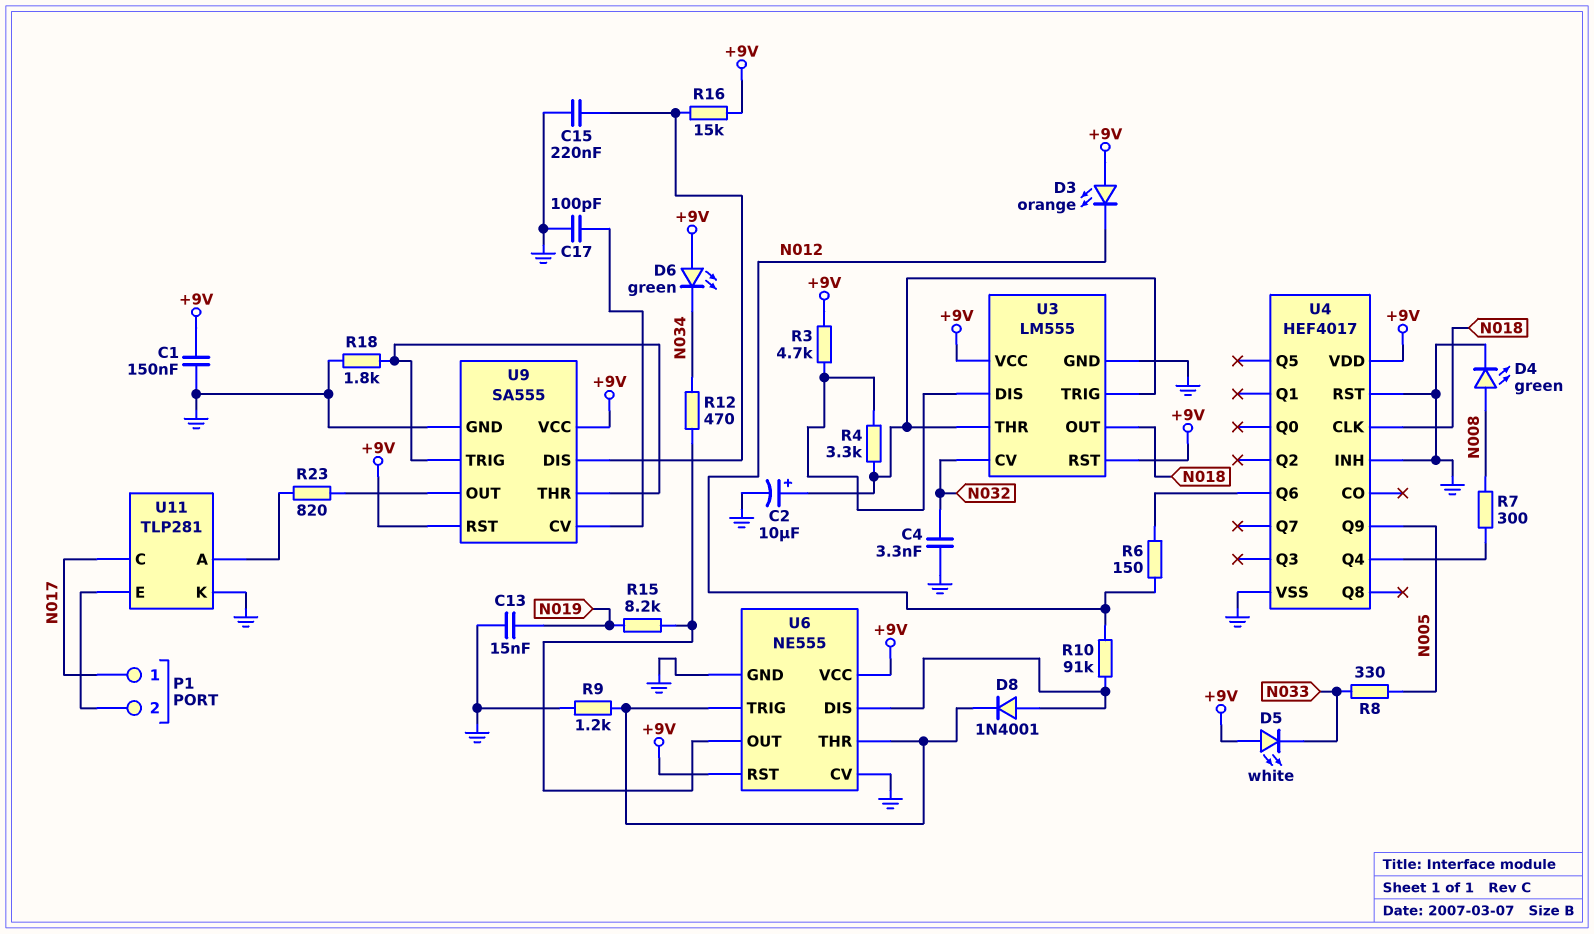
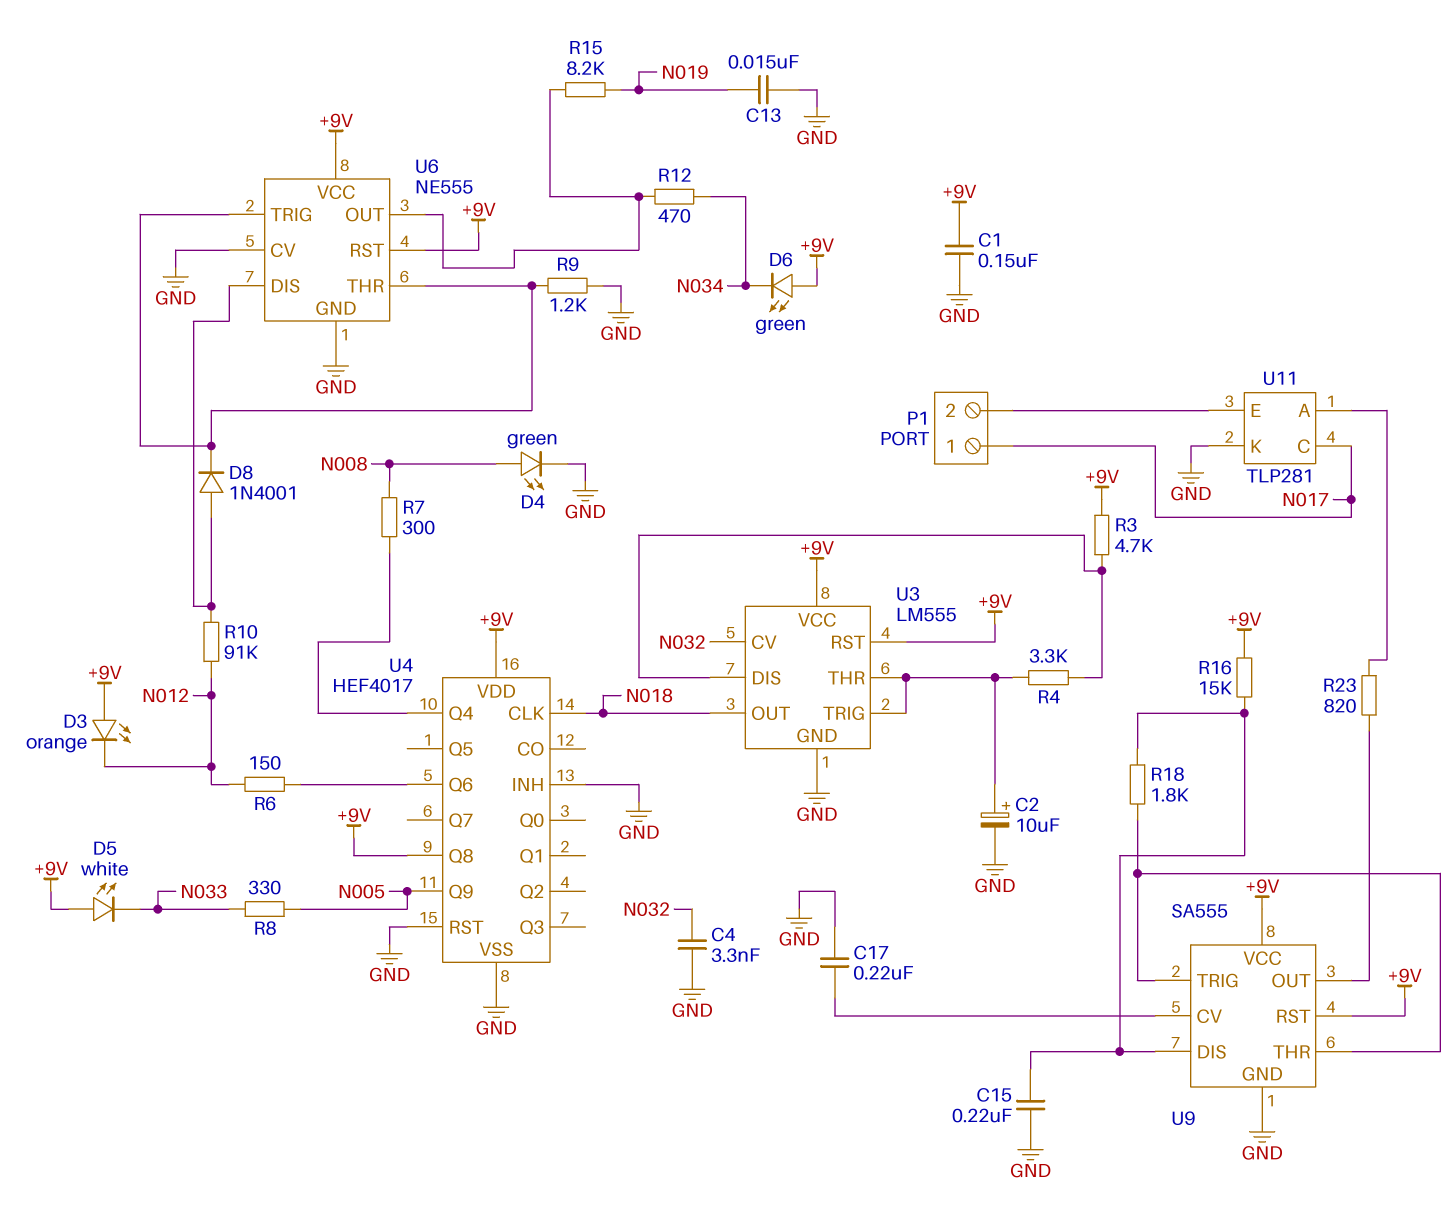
C17: 100pF (GND, U9/CV) -> 220nF (GND, U9/CV)
R18: 1.8k (GND, U9/THR) -> 1.8k (U9/DIS, U9/THR)
U4 pin Q8: none -> +9V

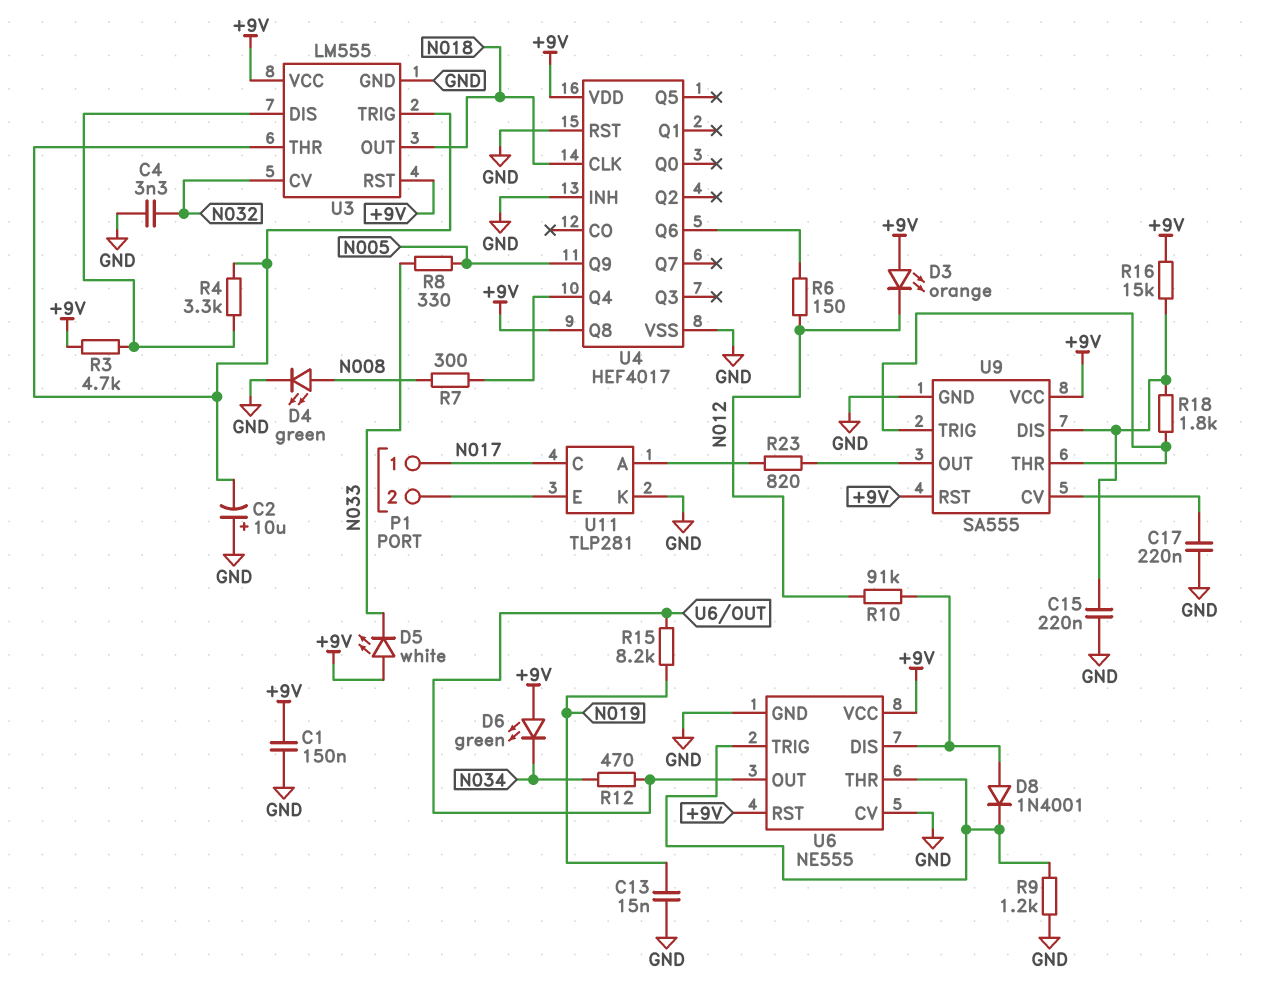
C2: 10uF (plus U3/THR, minus GND) -> 10uF (plus GND, minus U3/THR)

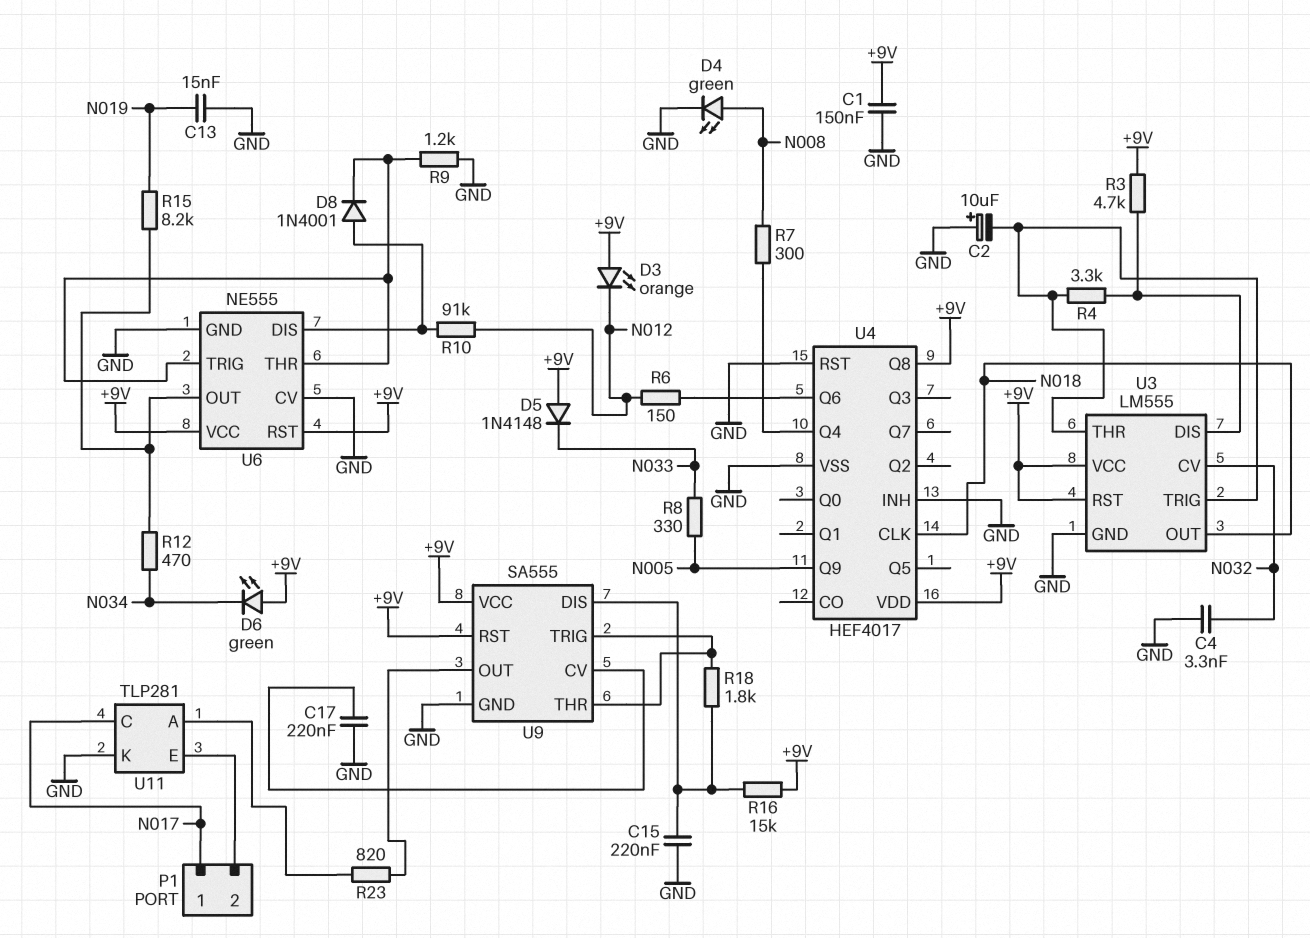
D5: LED white (A +9V, K N033) -> diode 1N4148 (A +9V, K N033)

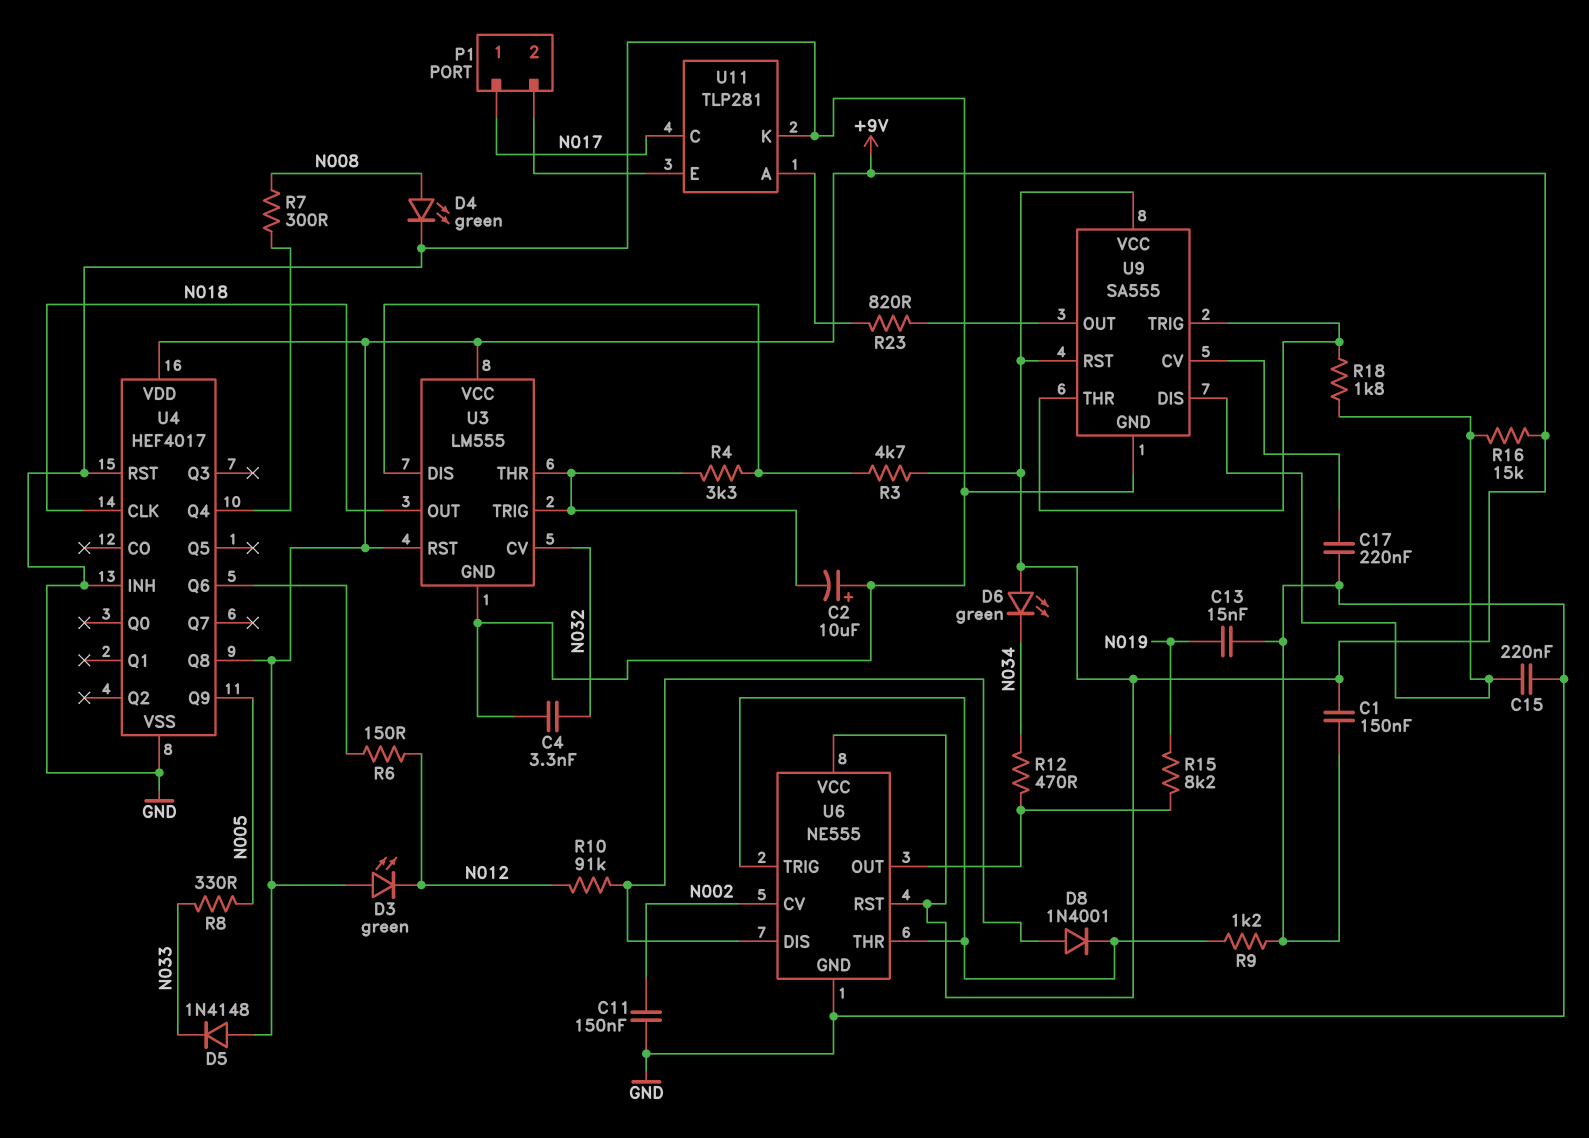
C11: none -> 150nF (GND, N002)
D3: LED orange (A +9V, K N012) -> LED green (A +9V, K N012)
U6 pin CV: GND -> N002

